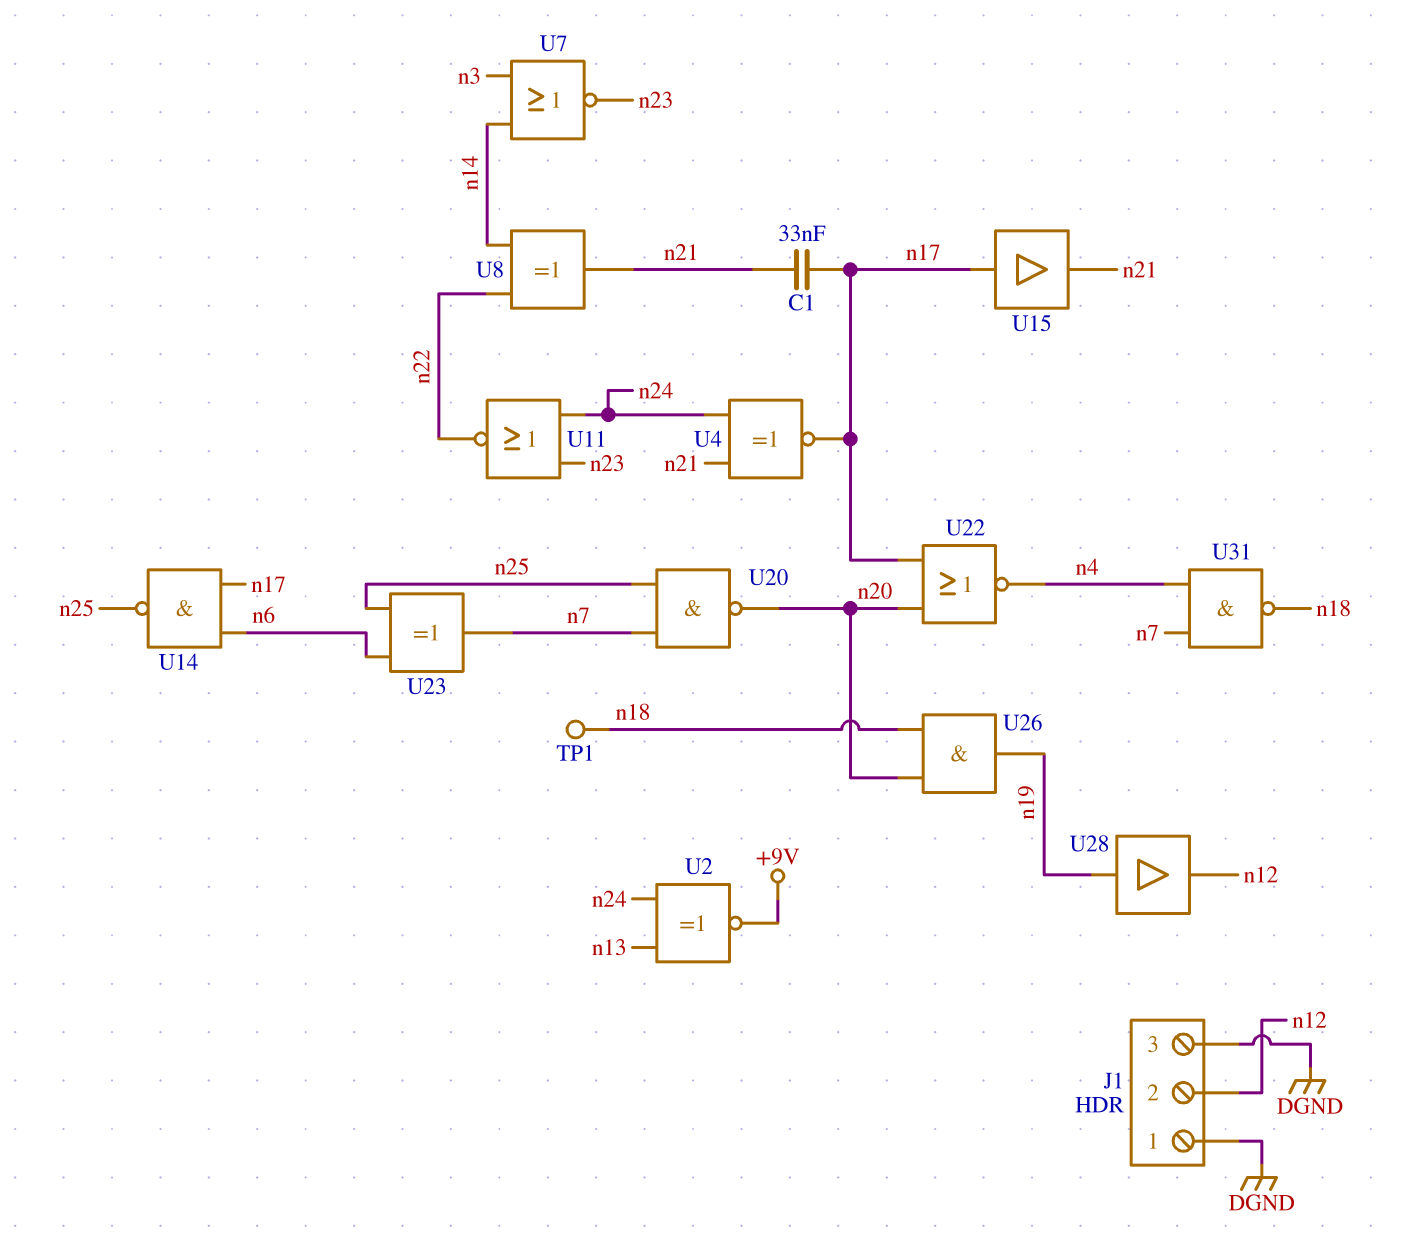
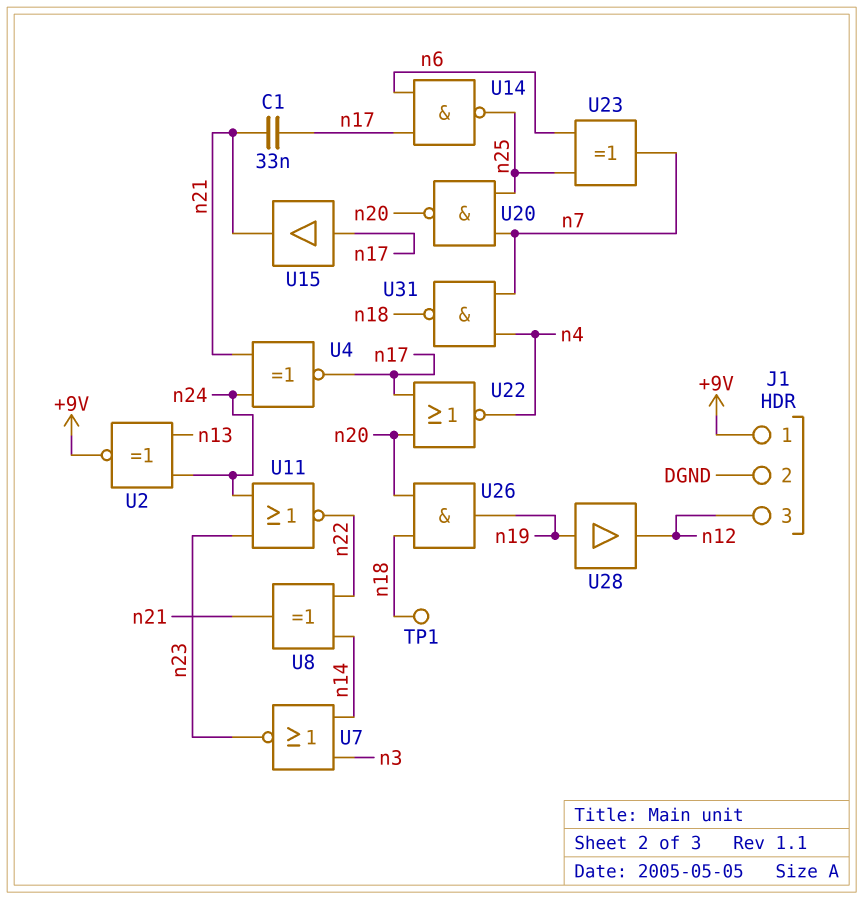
J1 pin 1: DGND -> +9V
J1 pin 2: n12 -> DGND
J1 pin 3: DGND -> n12

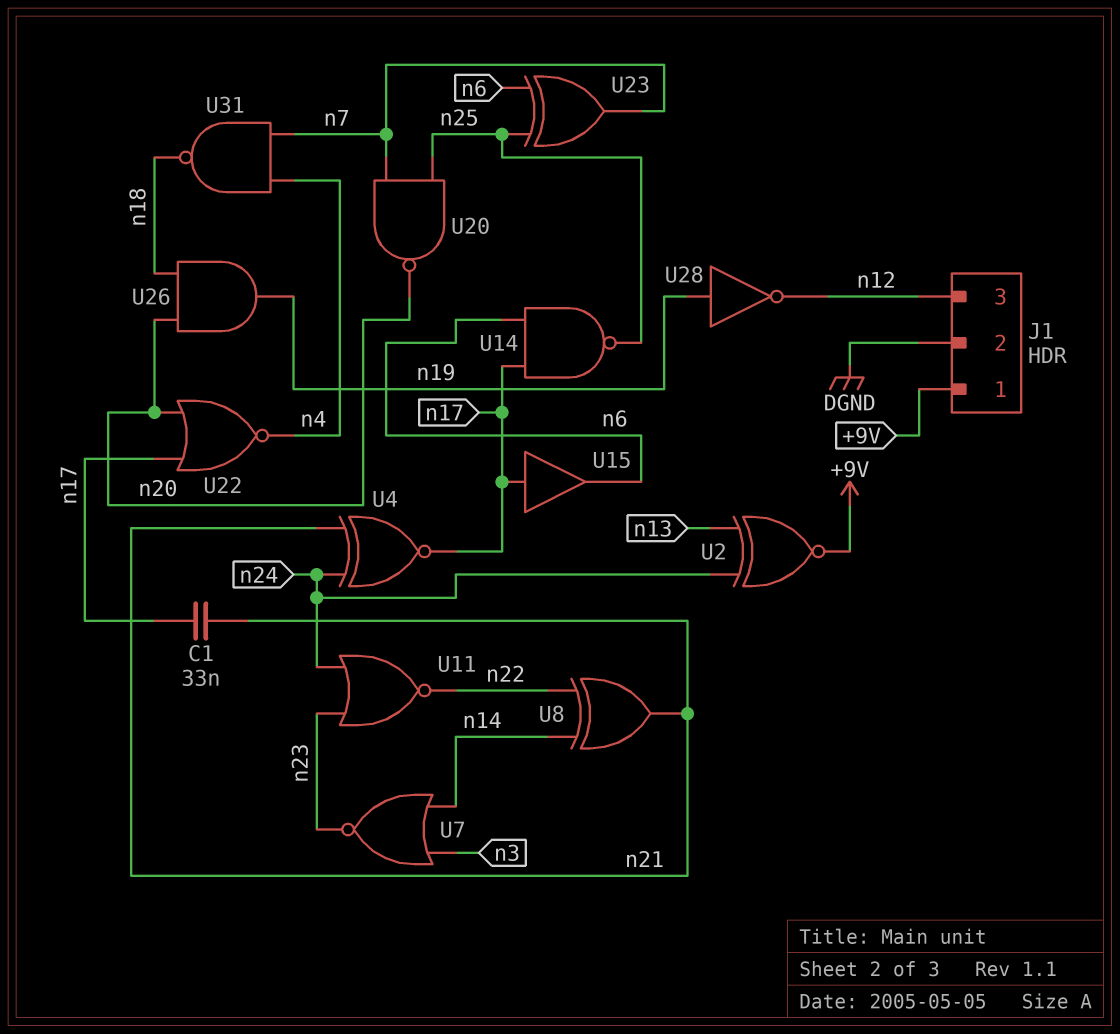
TP1: test point (n18) -> none
U15: buffer (in n17, out n21) -> buffer (in n17, out n6)
U28: buffer (in n19, out n12) -> NOT (in n19, out n12)

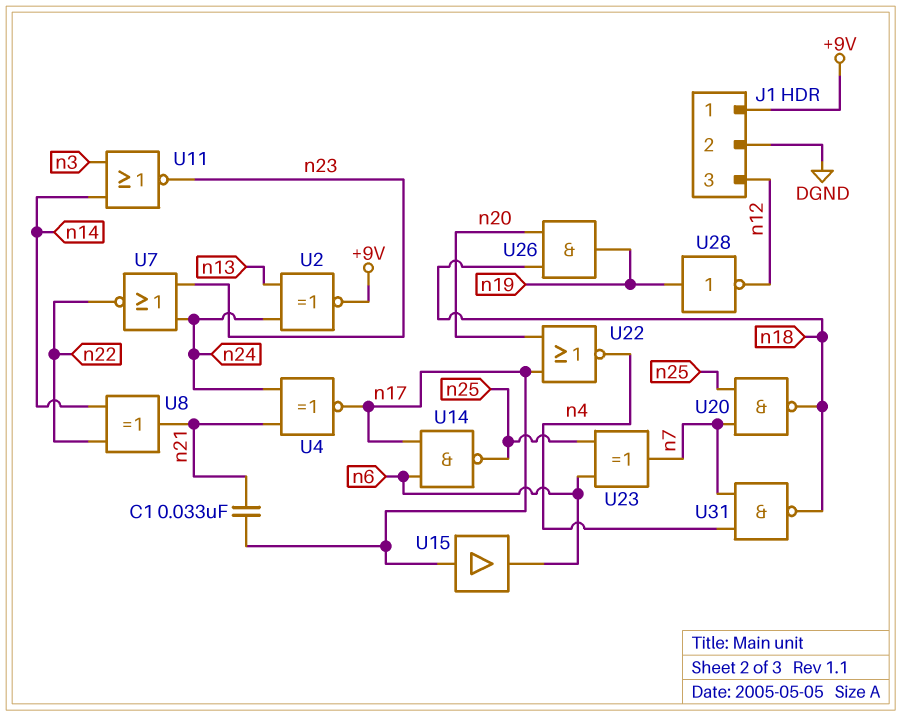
U7: NOR (in n3, in n14, out n23) -> NOR (in n23, in n24, out n22)
U11: NOR (in n23, in n24, out n22) -> NOR (in n3, in n14, out n23)
U20: NAND (in n7, in n25, out n20) -> NAND (in n7, in n25, out n18)

